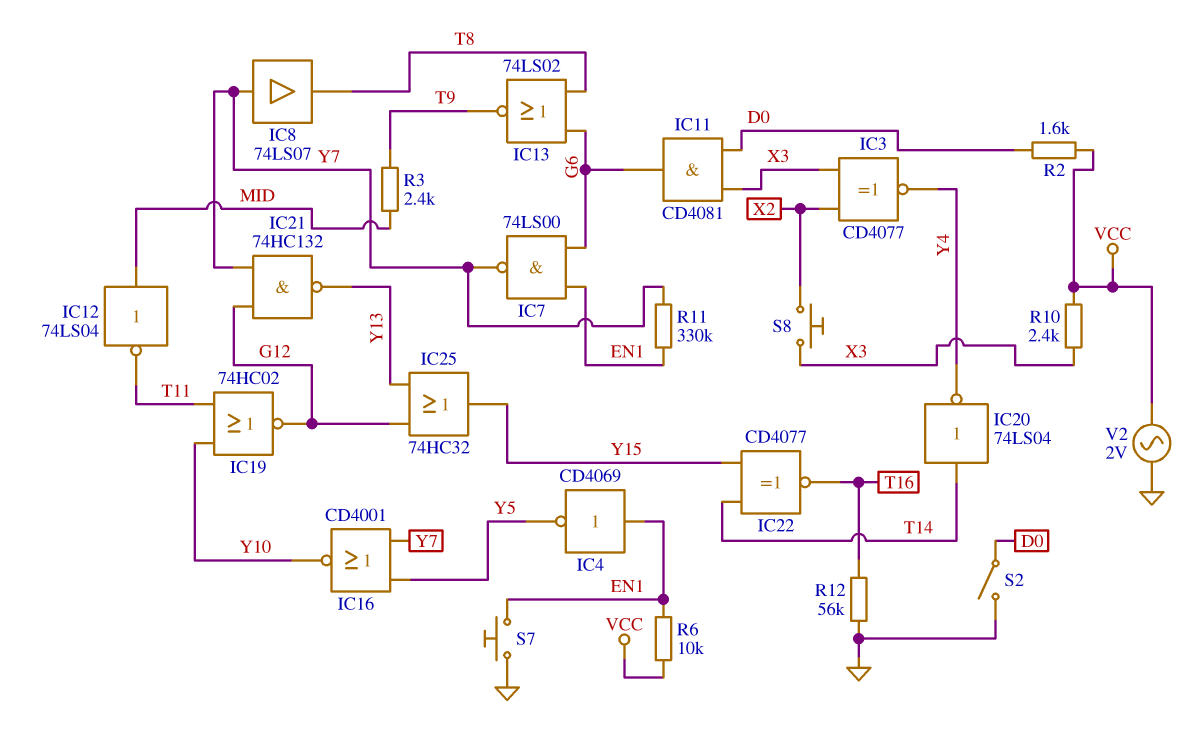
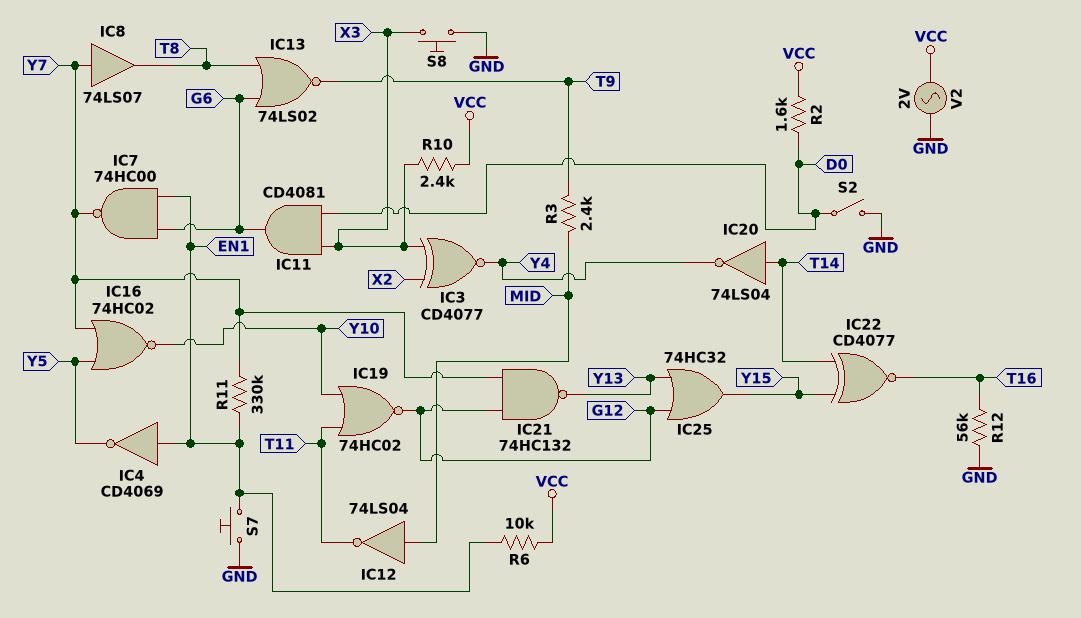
IC7: NAND 74LS00 (in EN1, in G6, out Y7) -> NAND 74HC00 (in EN1, in G6, out Y7)
IC16: NOR CD4001 (in Y5, in Y7, out Y10) -> NOR 74HC02 (in Y5, in Y7, out Y10)
S8: button (X2, X3) -> button (GND, X3)

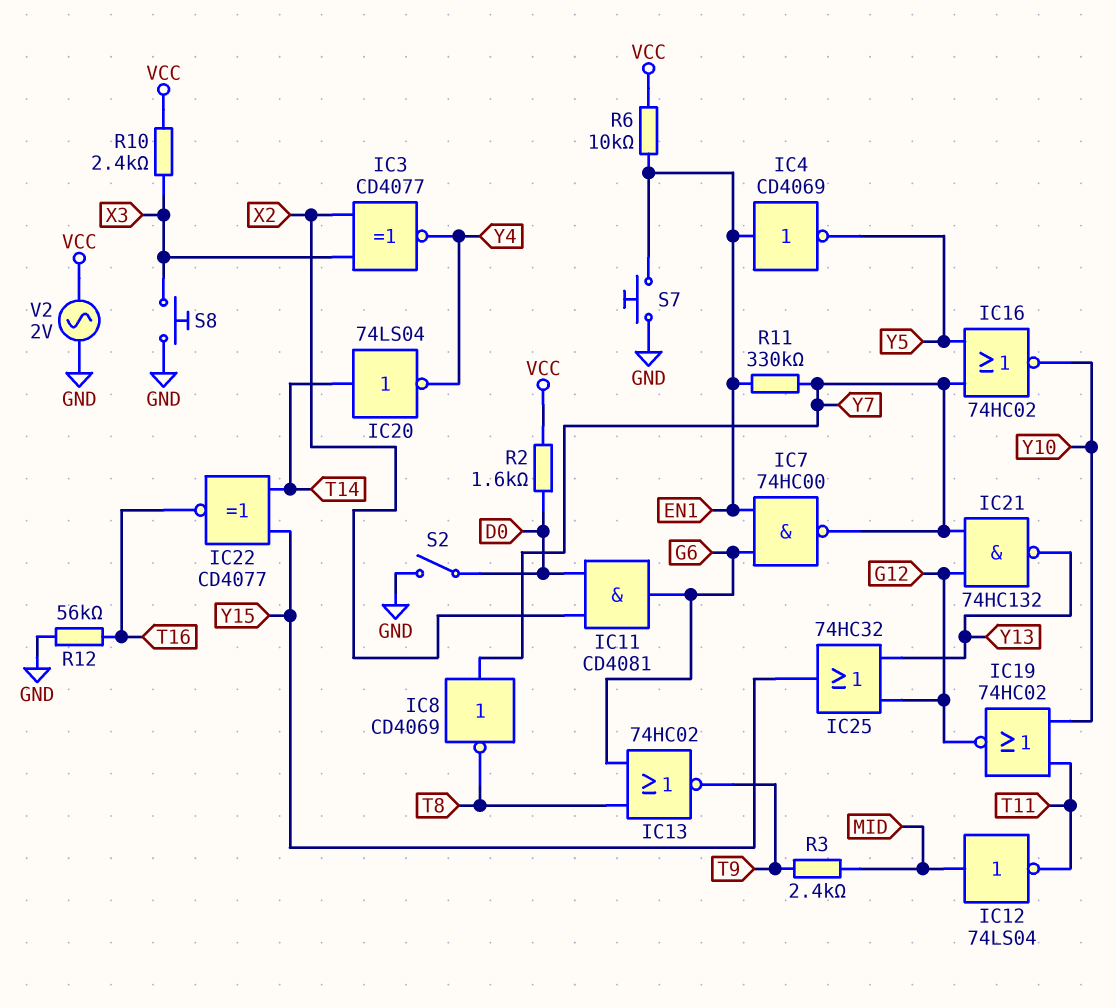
IC8: buffer 74LS07 (in Y7, out T8) -> NOT CD4069 (in Y7, out T8)
IC11: AND CD4081 (in D0, in X3, out G6) -> AND CD4081 (in D0, in X2, out G6)
IC13: NOR 74LS02 (in G6, in T8, out T9) -> NOR 74HC02 (in G6, in T8, out T9)

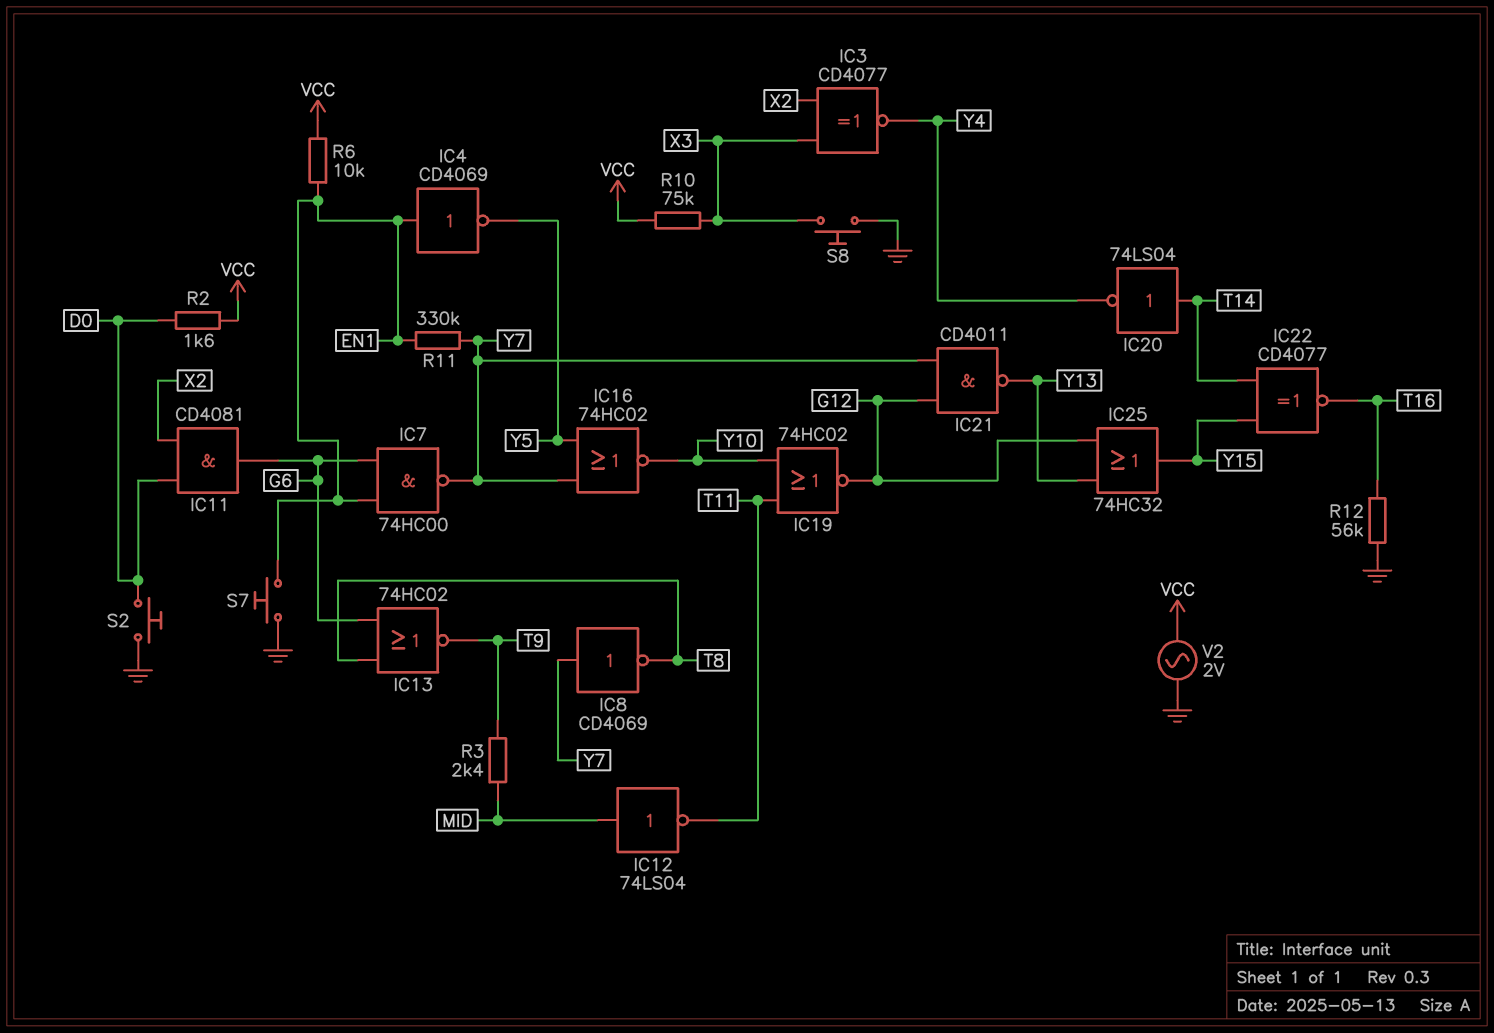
IC21: NAND 74HC132 (in G12, in Y7, out Y13) -> NAND CD4011 (in G12, in Y7, out Y13)
R10: 2.4k (VCC, X3) -> 75k (VCC, X3)
S2: switch (D0, GND) -> button (D0, GND)

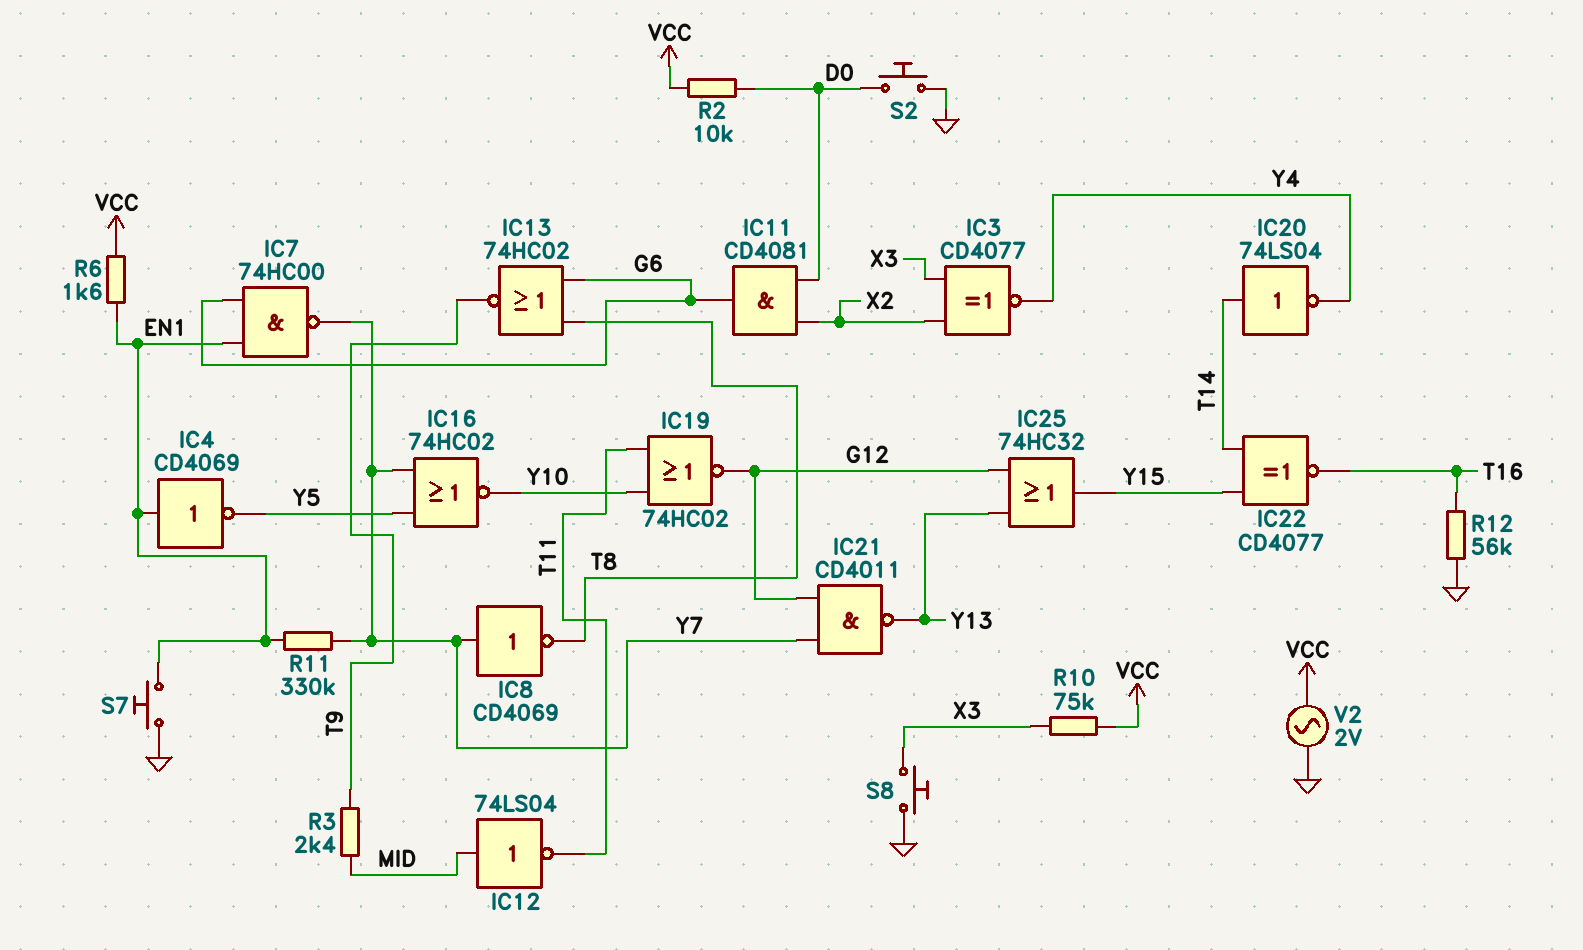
R2: 1.6k (D0, VCC) -> 10k (D0, VCC)
R6: 10k (EN1, VCC) -> 1.6k (EN1, VCC)

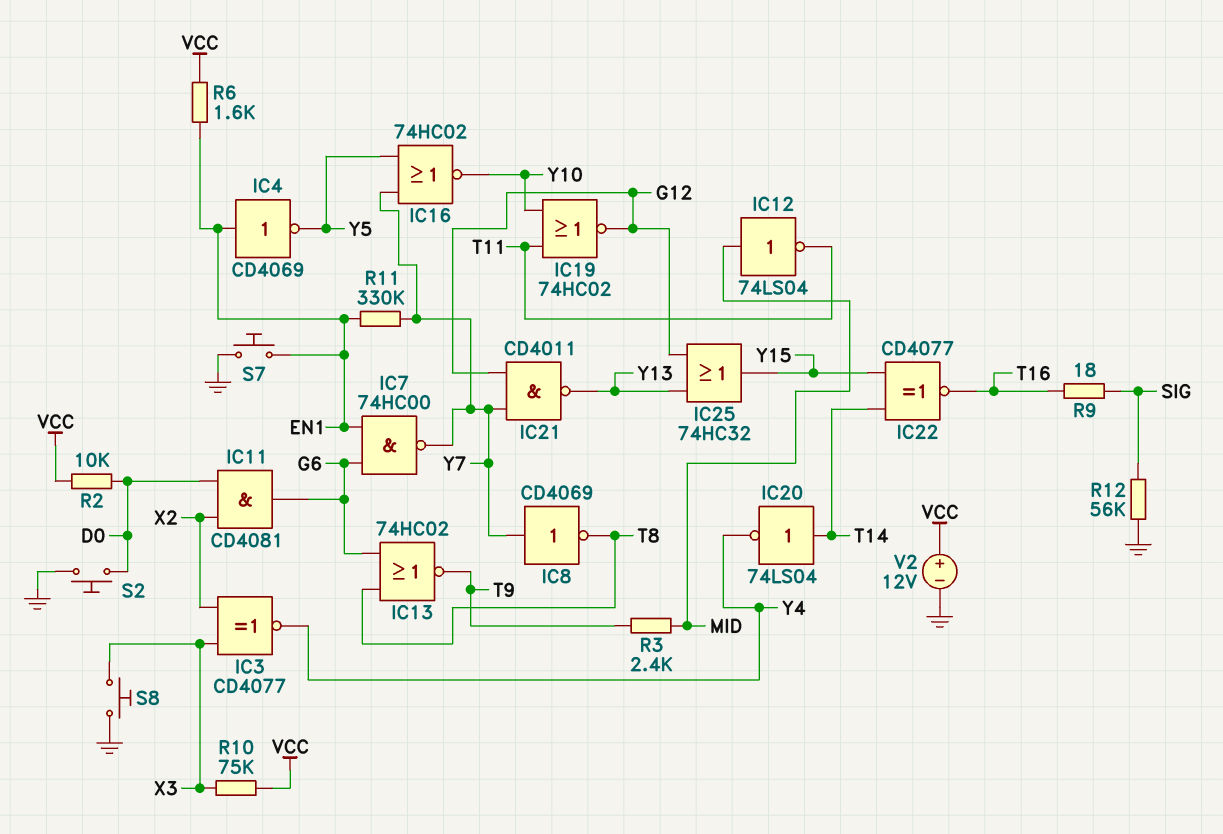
R9: none -> 18 (SIG, T16)
R12: 56k (GND, T16) -> 56k (GND, SIG)
V2: AC 2V (GND, VCC) -> 12V (plus VCC, minus GND)

